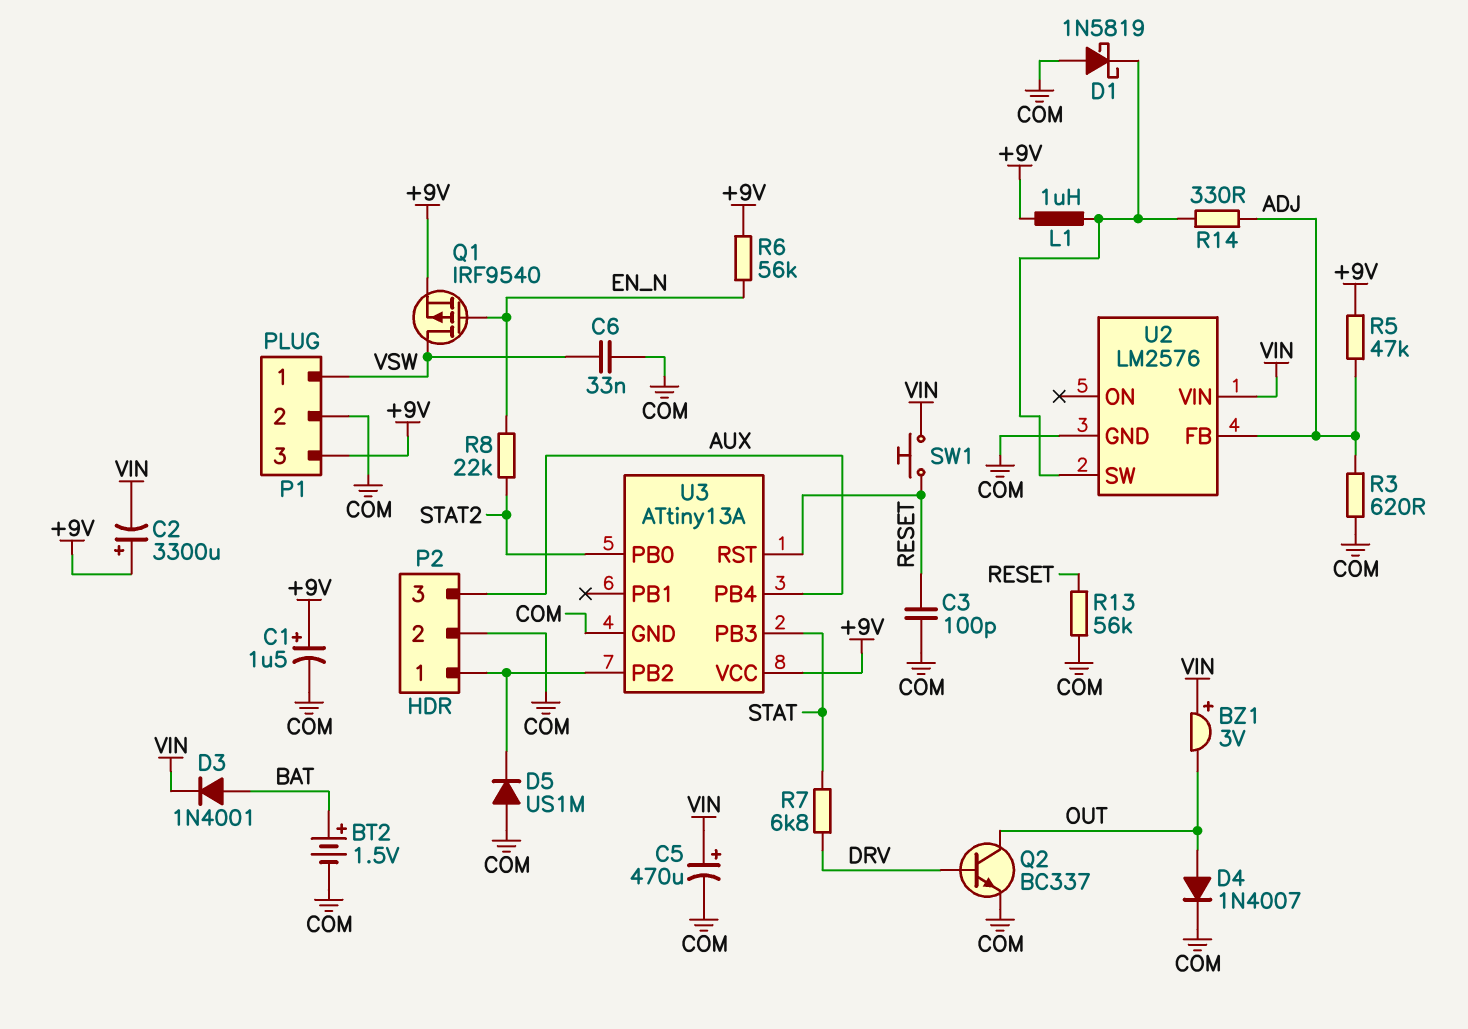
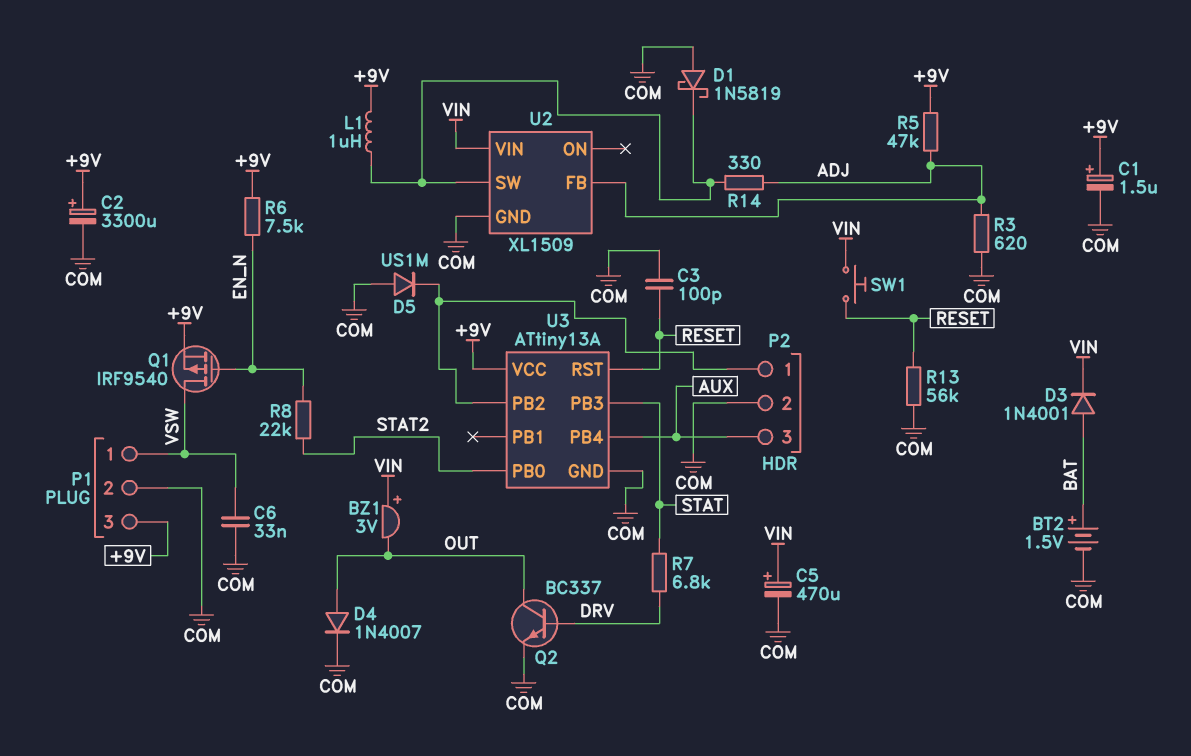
C2: 3300uF (plus +9V, minus VIN) -> 3300uF (plus +9V, minus COM)
R6: 56k (+9V, EN_N) -> 7.5k (+9V, EN_N)
U2: LM2576 -> XL1509

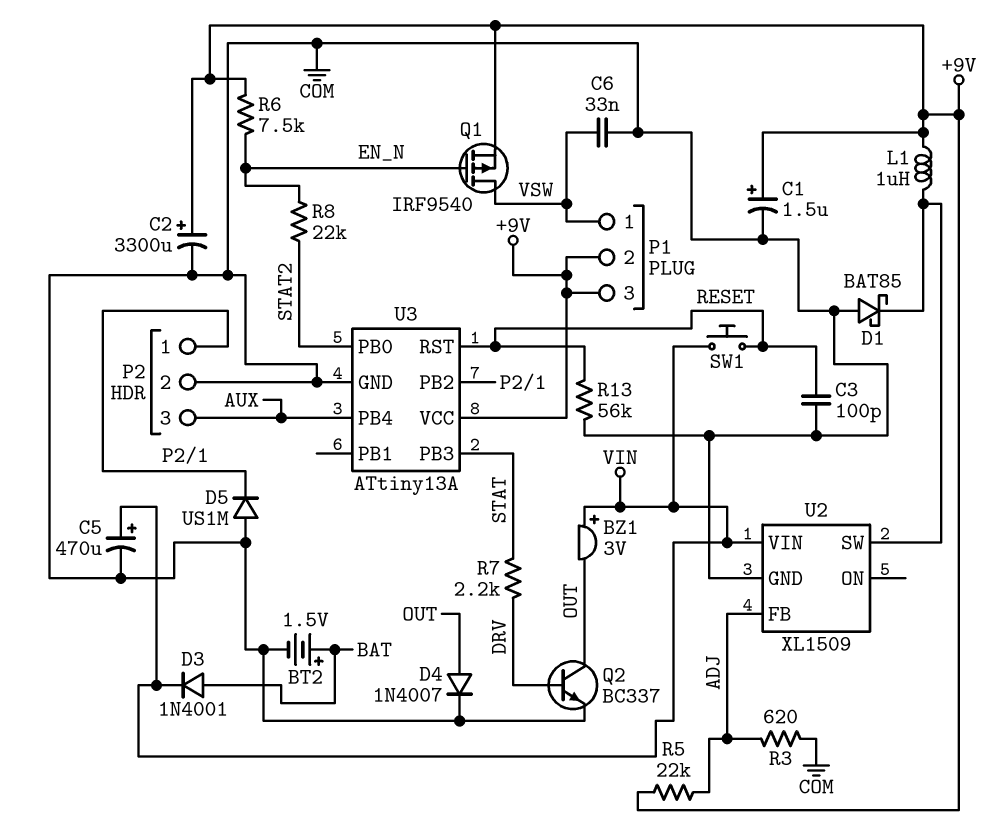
D1: schottky 1N5819 (A COM, K U2/SW) -> schottky BAT85 (A COM, K U2/SW)
P1 pin 2: COM -> +9V
R5: 47k (+9V, ADJ) -> 22k (+9V, ADJ)
R7: 6.8k (DRV, STAT) -> 2.2k (DRV, STAT)
R14: 330 (ADJ, U2/SW) -> none

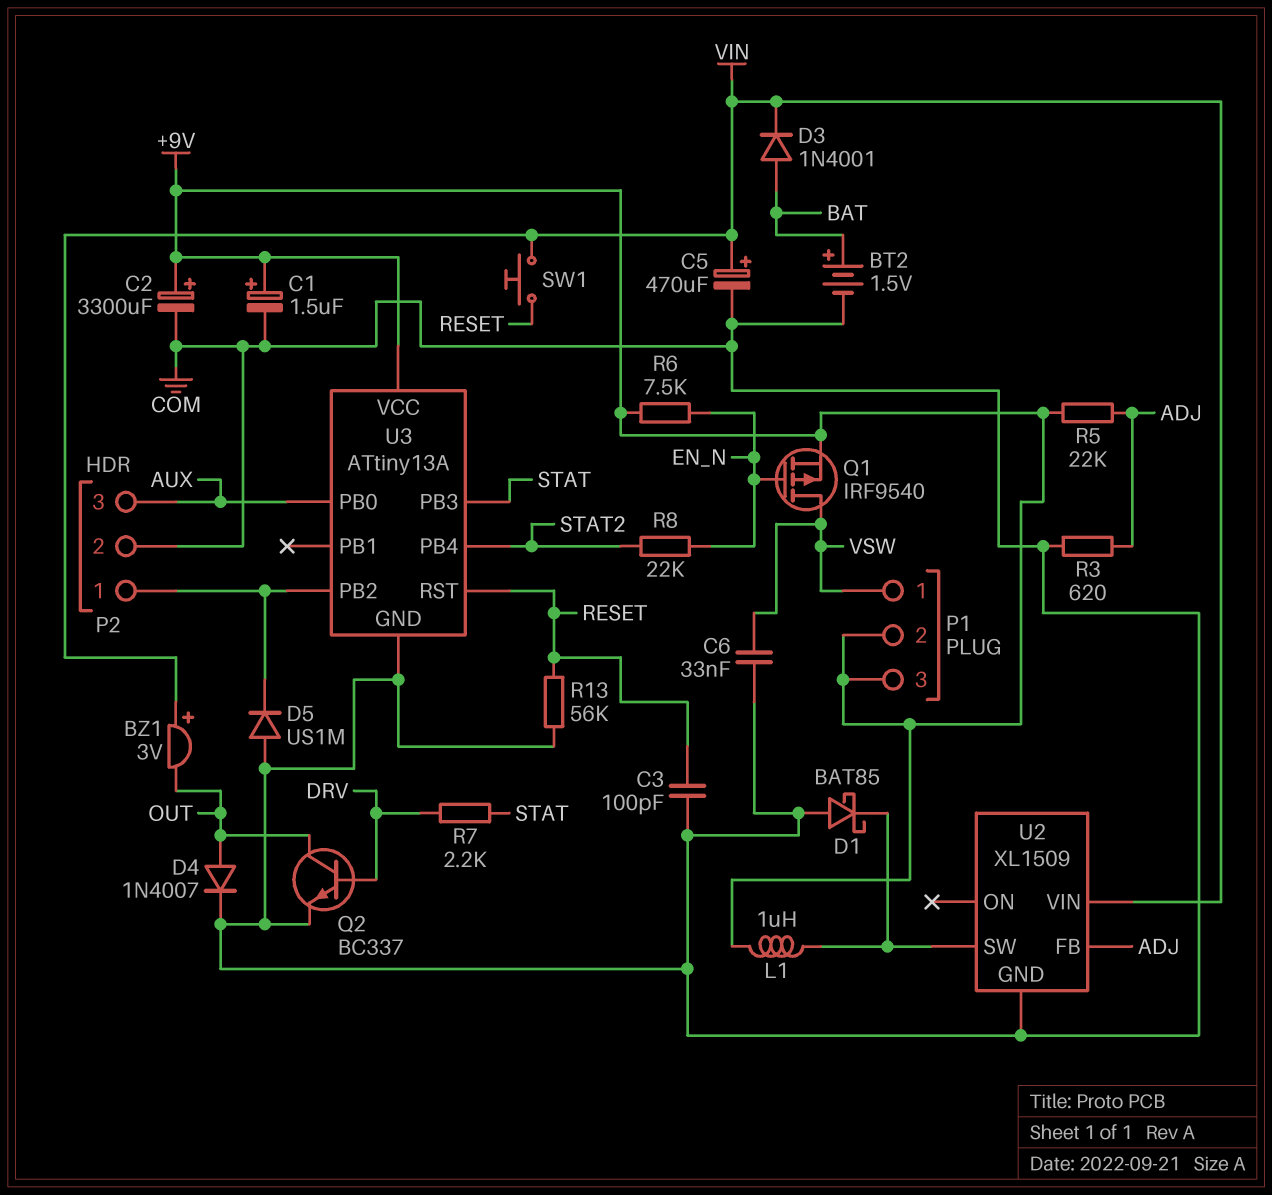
U3 pin PB0: STAT2 -> AUX
U3 pin PB4: AUX -> STAT2

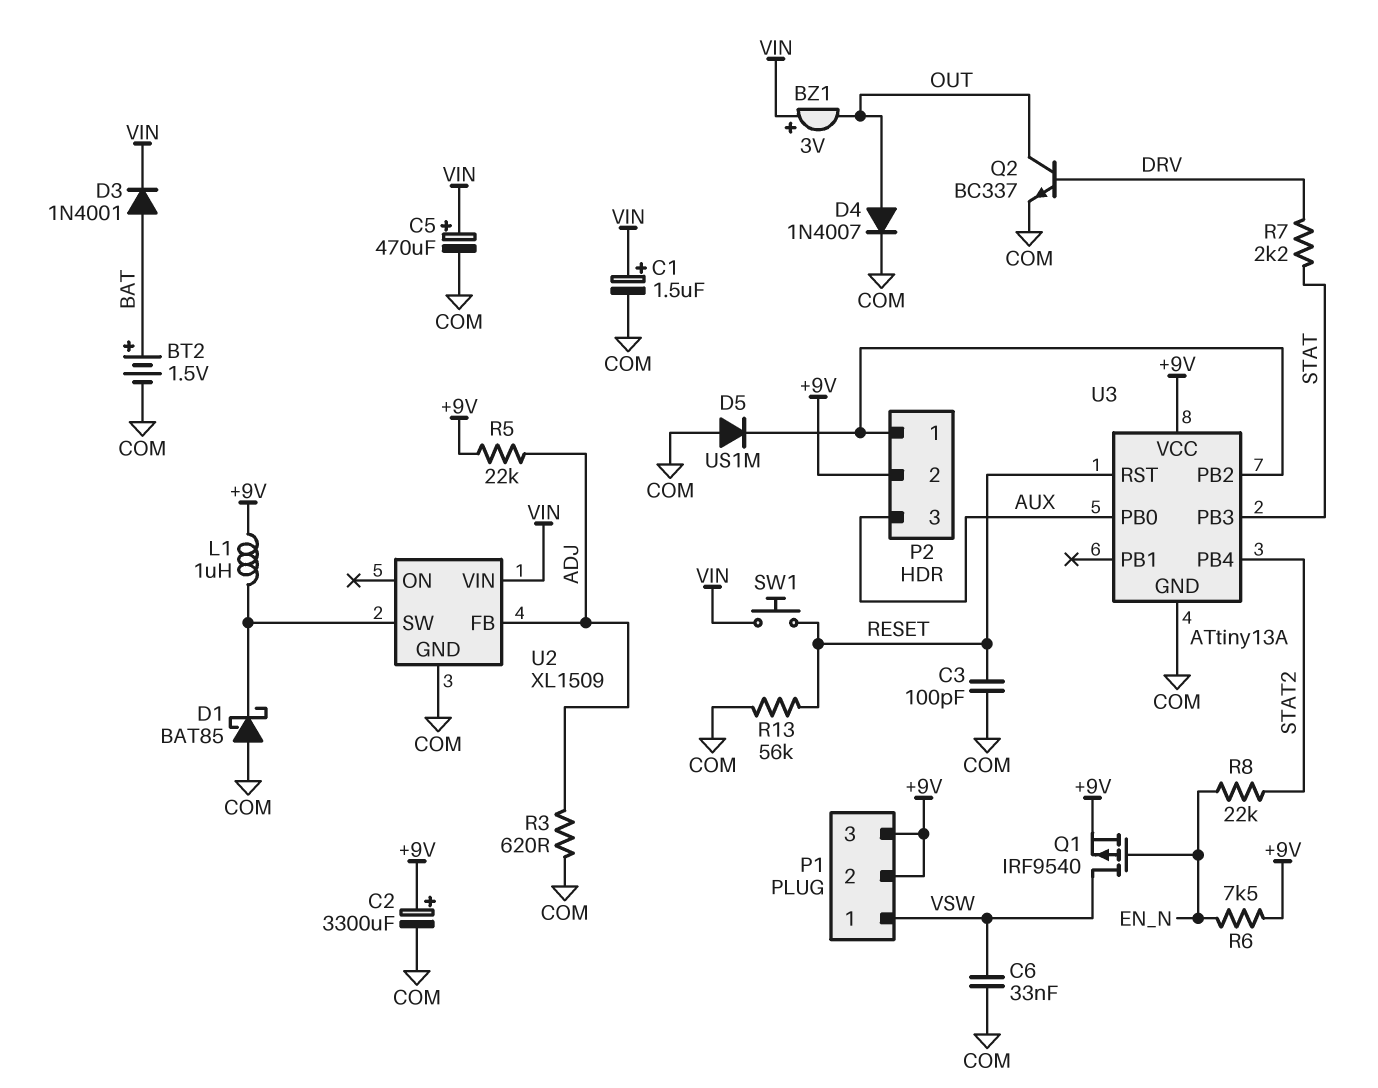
C1: 1.5uF (plus +9V, minus COM) -> 1.5uF (plus VIN, minus COM)
P2 pin 2: COM -> +9V

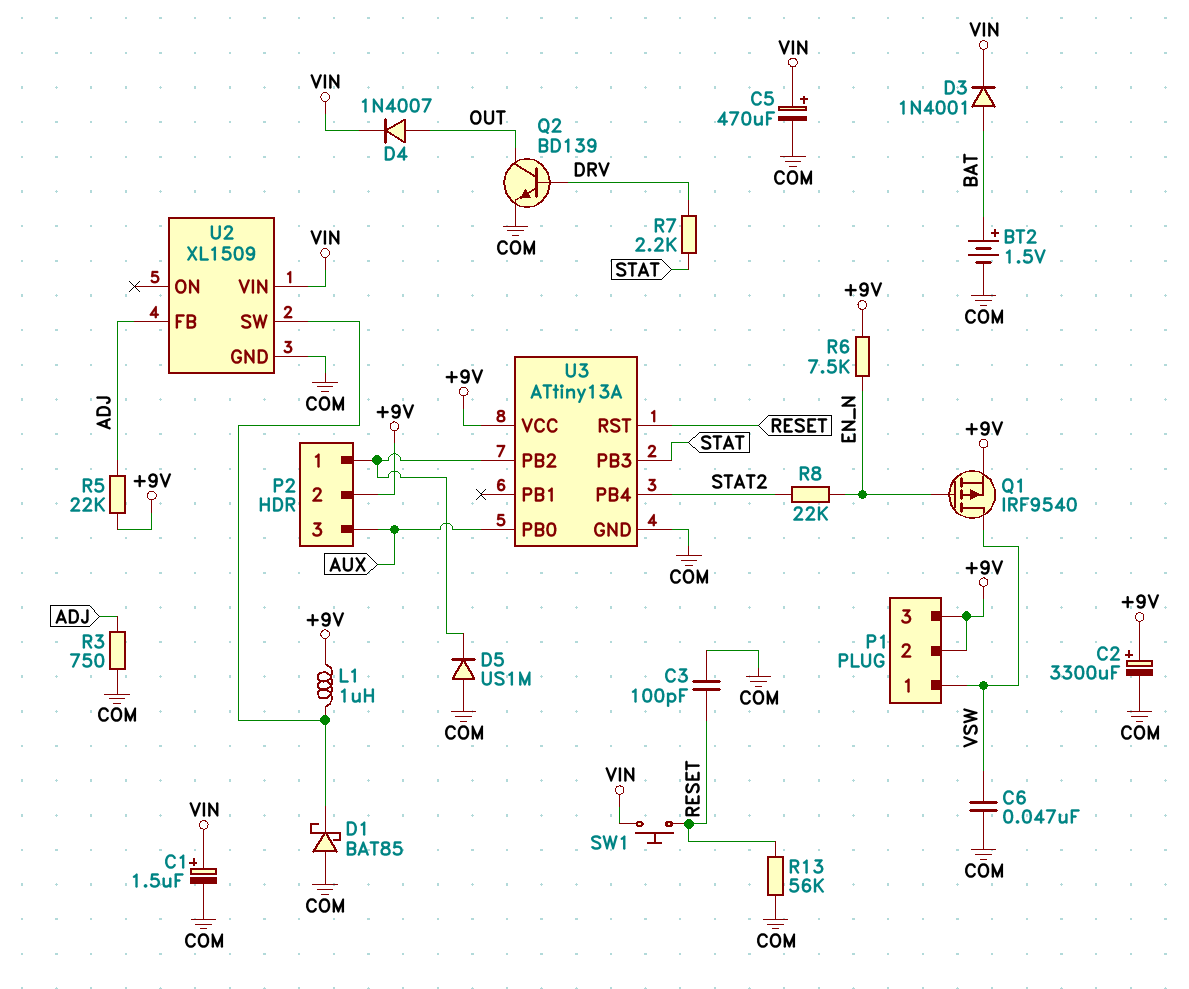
BZ1: buzzer 3V (plus VIN, minus OUT) -> none
C6: 33nF (COM, VSW) -> 47nF (COM, VSW)
D4: diode 1N4007 (A OUT, K COM) -> diode 1N4007 (A OUT, K VIN)
Q2: NPN BC337 (B DRV, C OUT, E COM) -> NPN BD139 (B DRV, C OUT, E COM)
R3: 620 (ADJ, COM) -> 750 (ADJ, COM)

